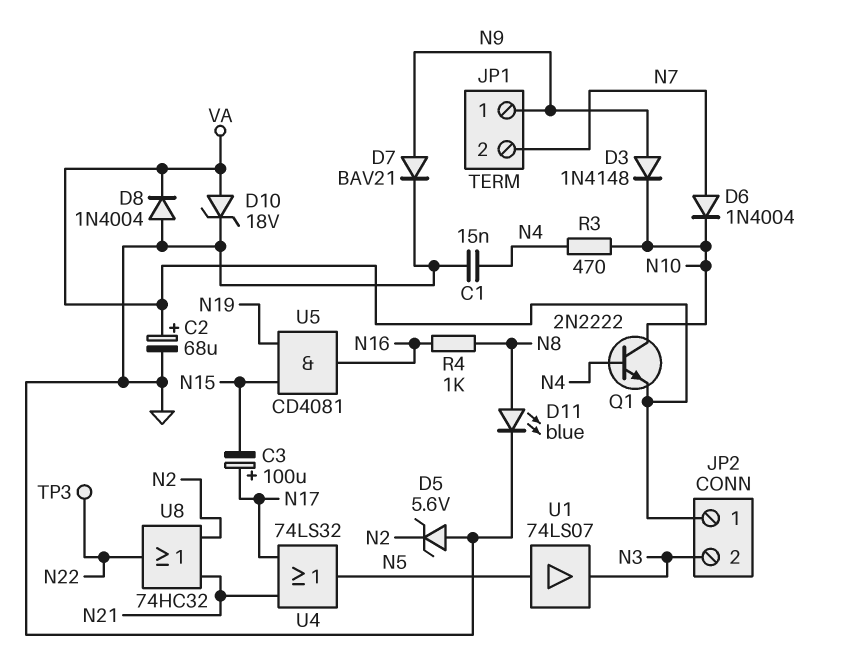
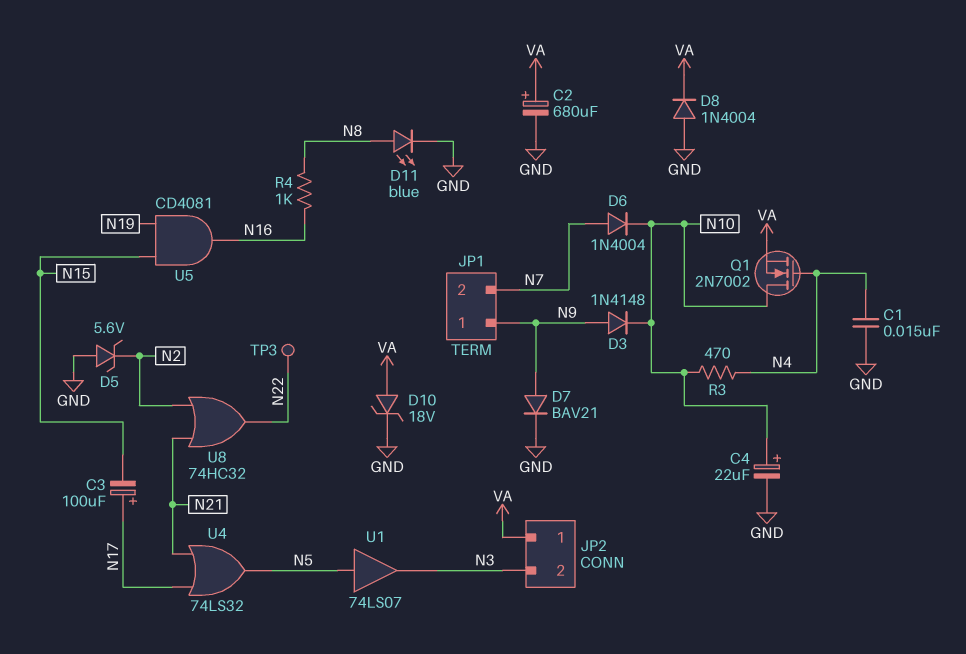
C2: 68uF (plus VA, minus GND) -> 680uF (plus VA, minus GND)
C4: none -> 22uF (plus N10, minus GND)
Q1: NPN 2N2222 (B N4, C N10, E VA) -> NMOS 2N7002 (G N4, D N10, S VA)

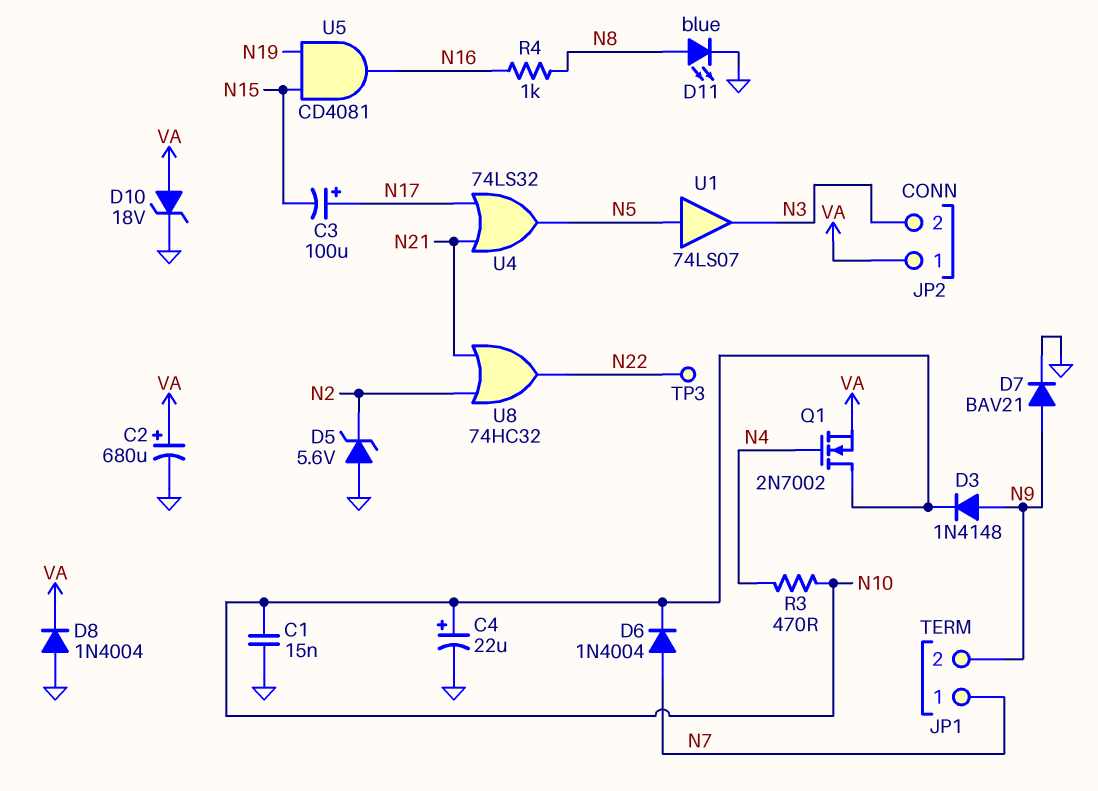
C1: 15nF (GND, N4) -> 15nF (GND, N10)
JP1 pin 1: N9 -> N7
JP1 pin 2: N7 -> N9

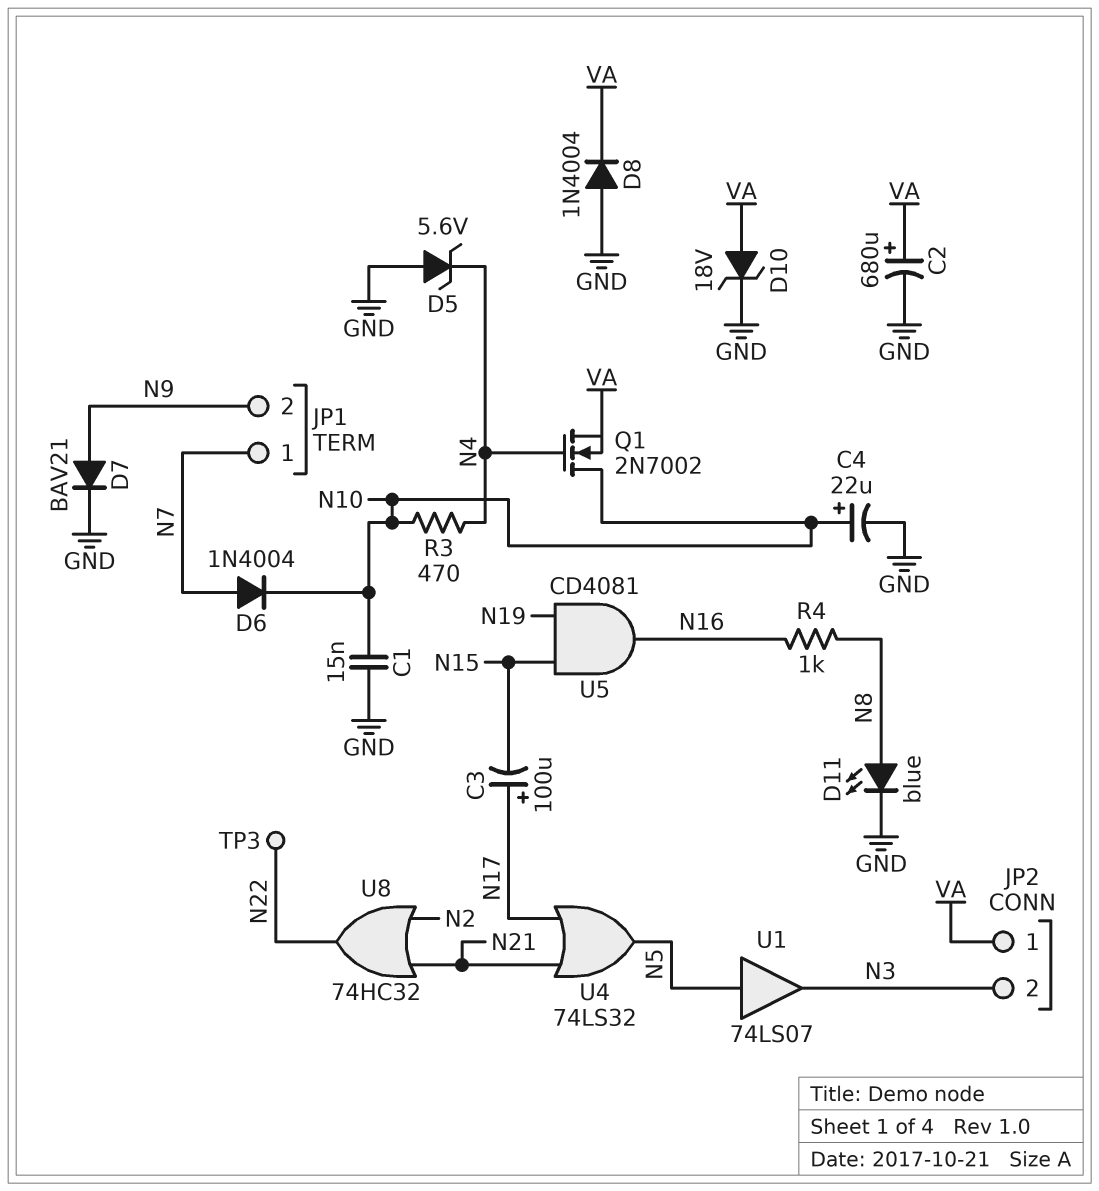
D3: diode 1N4148 (A N9, K N10) -> none
D5: zener 5.6V (A GND, K N2) -> zener 5.6V (A GND, K N4)

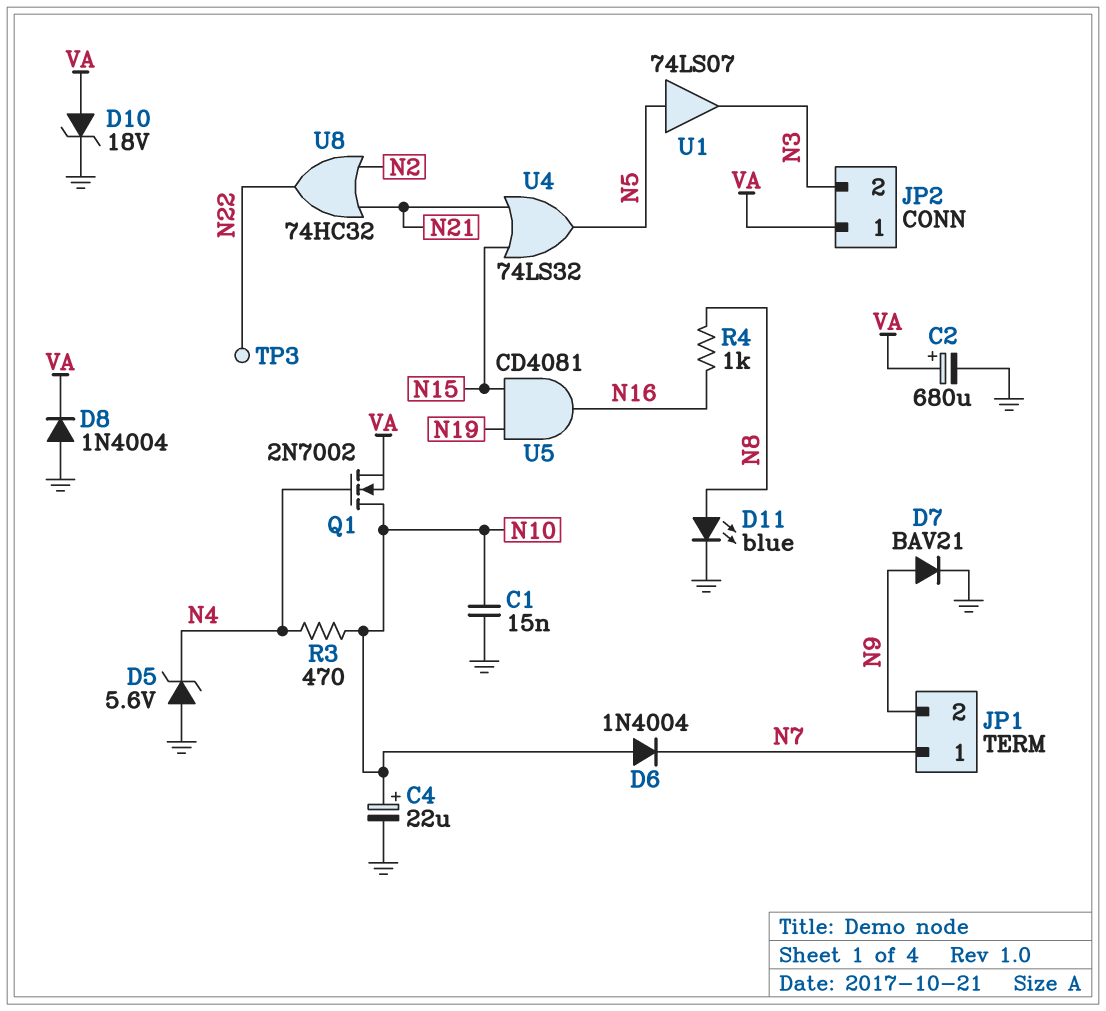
C3: 100uF (plus N17, minus N15) -> none
D6: diode 1N4004 (A N7, K N10) -> diode 1N4004 (A N10, K N7)
U4: OR 74LS32 (in N17, in N21, out N5) -> OR 74LS32 (in N15, in N21, out N5)

